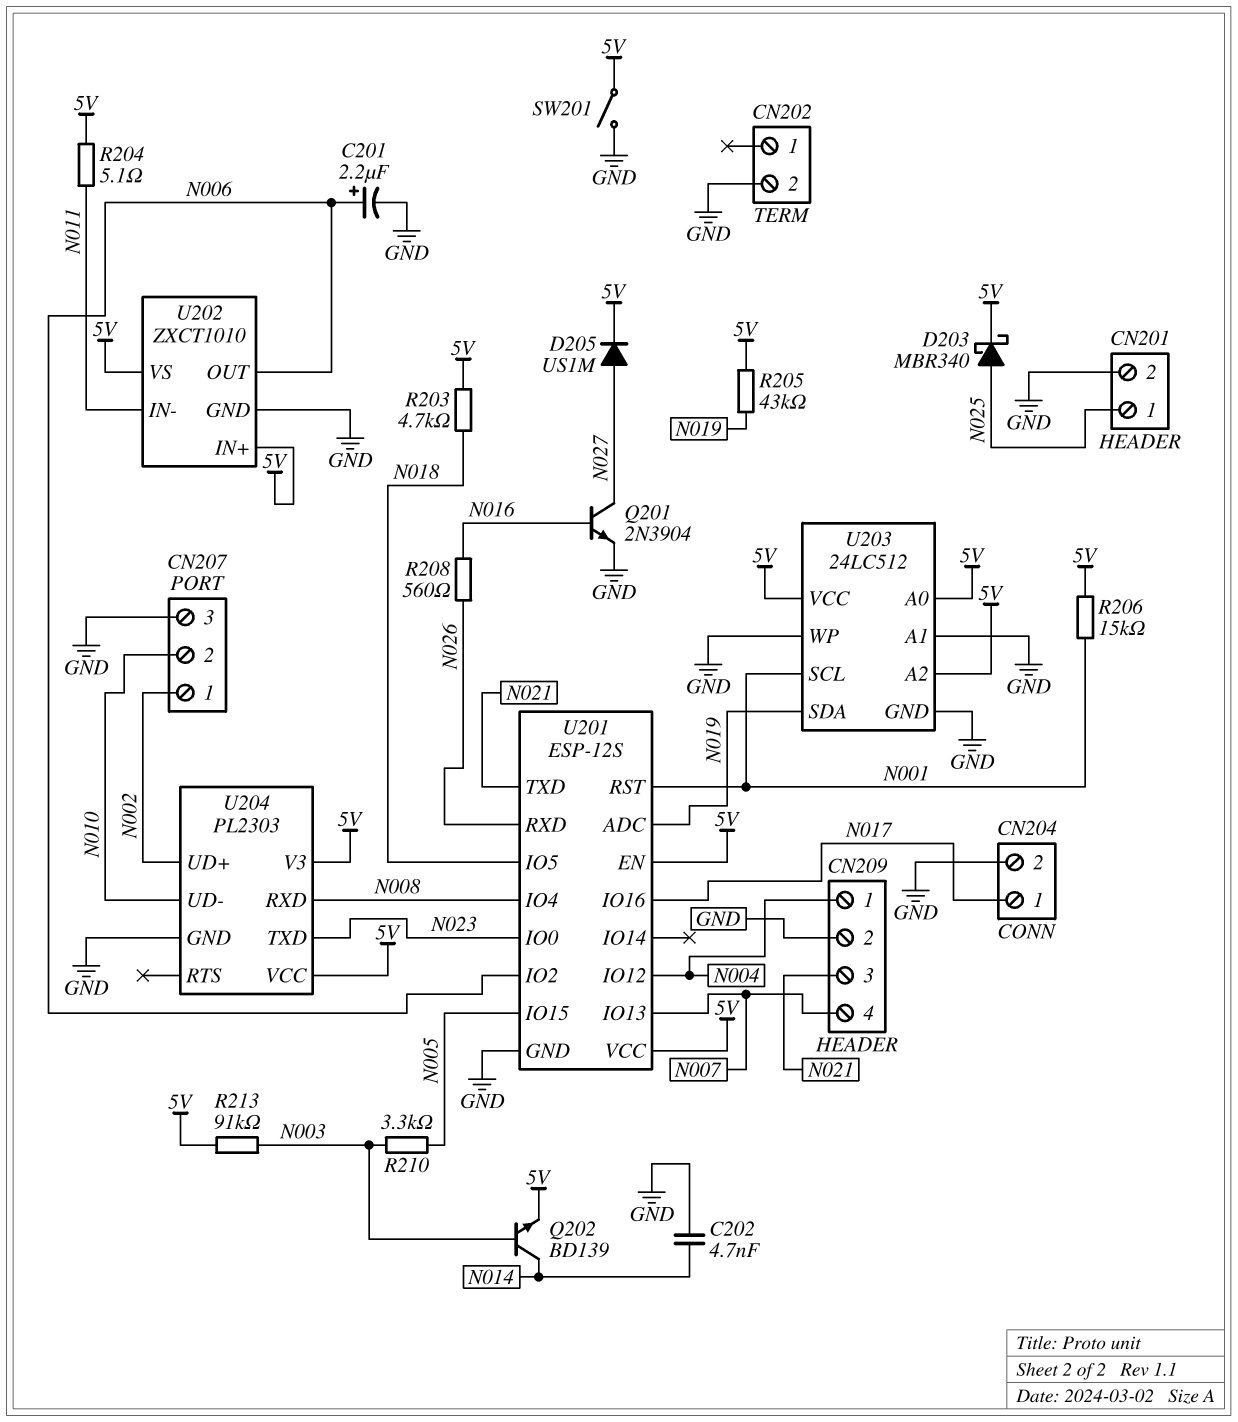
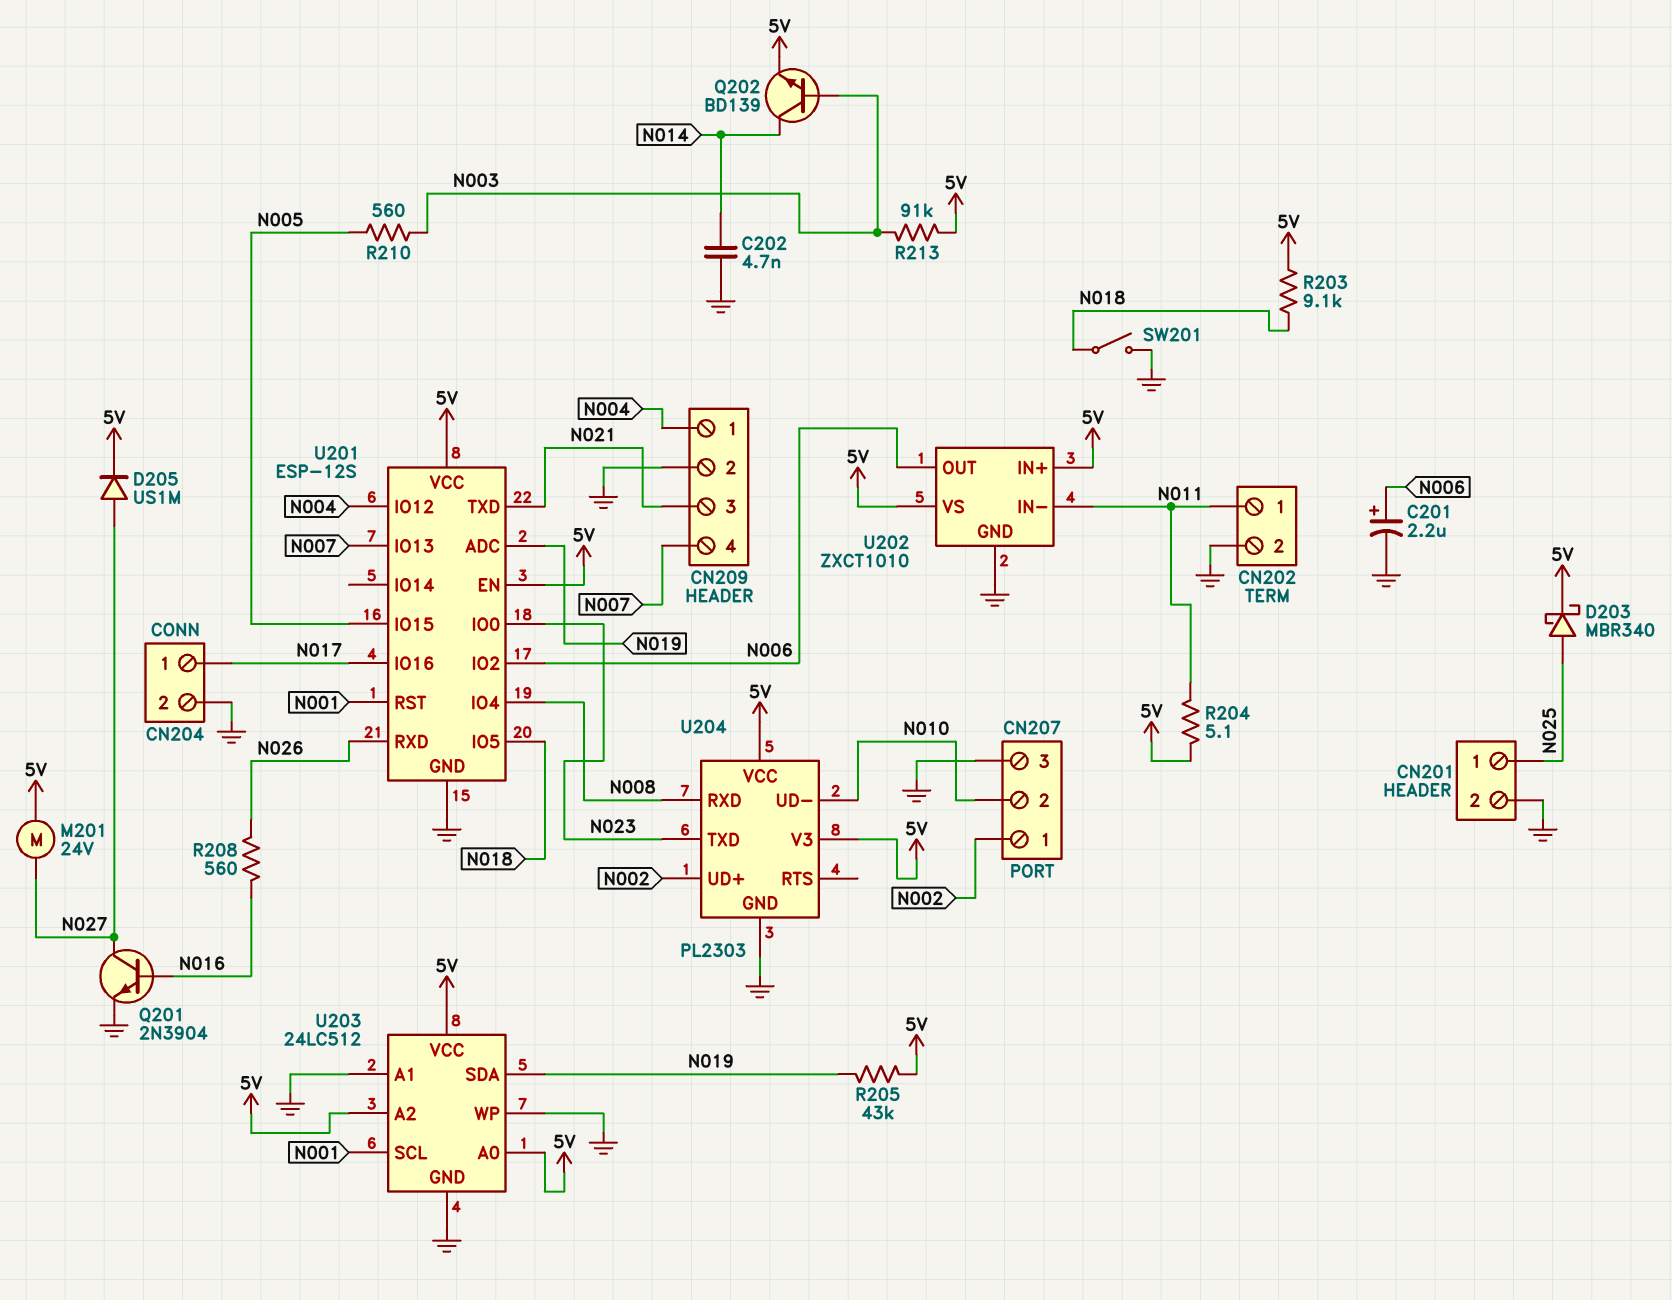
CN202 pin 1: none -> N011
M201: none -> motor 24V (5V, N027)
R203: 4.7k (5V, N018) -> 9.1k (5V, N018)
R206: 15k (5V, N001) -> none
R210: 3.3k (N003, N005) -> 560 (N003, N005)
SW201: switch (5V, GND) -> switch (GND, N018)

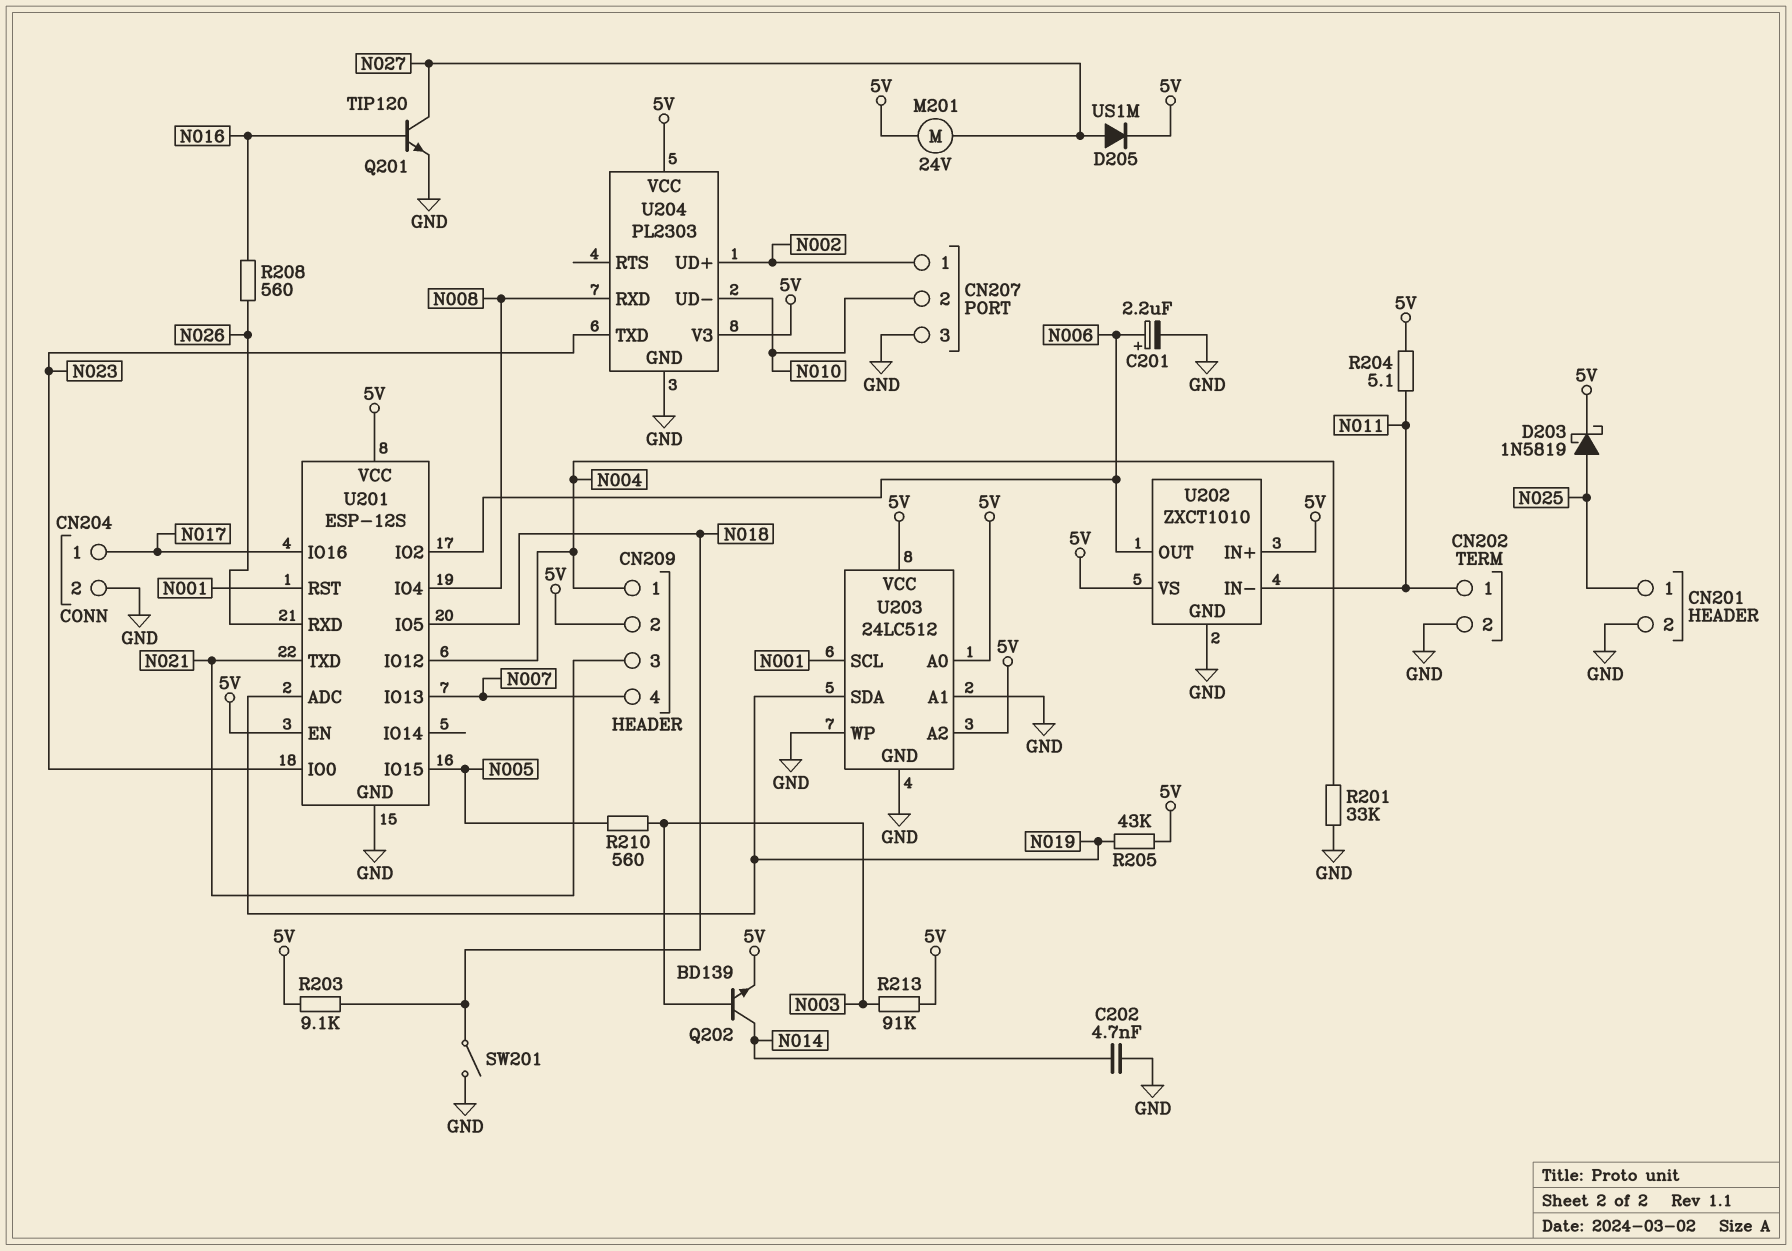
CN209 pin 2: GND -> 5V
D203: schottky MBR340 (A N025, K 5V) -> schottky 1N5819 (A N025, K 5V)
Q201: NPN 2N3904 (B N016, C N027, E GND) -> NPN TIP120 (B N016, C N027, E GND)
R201: none -> 33k (GND, N004)

